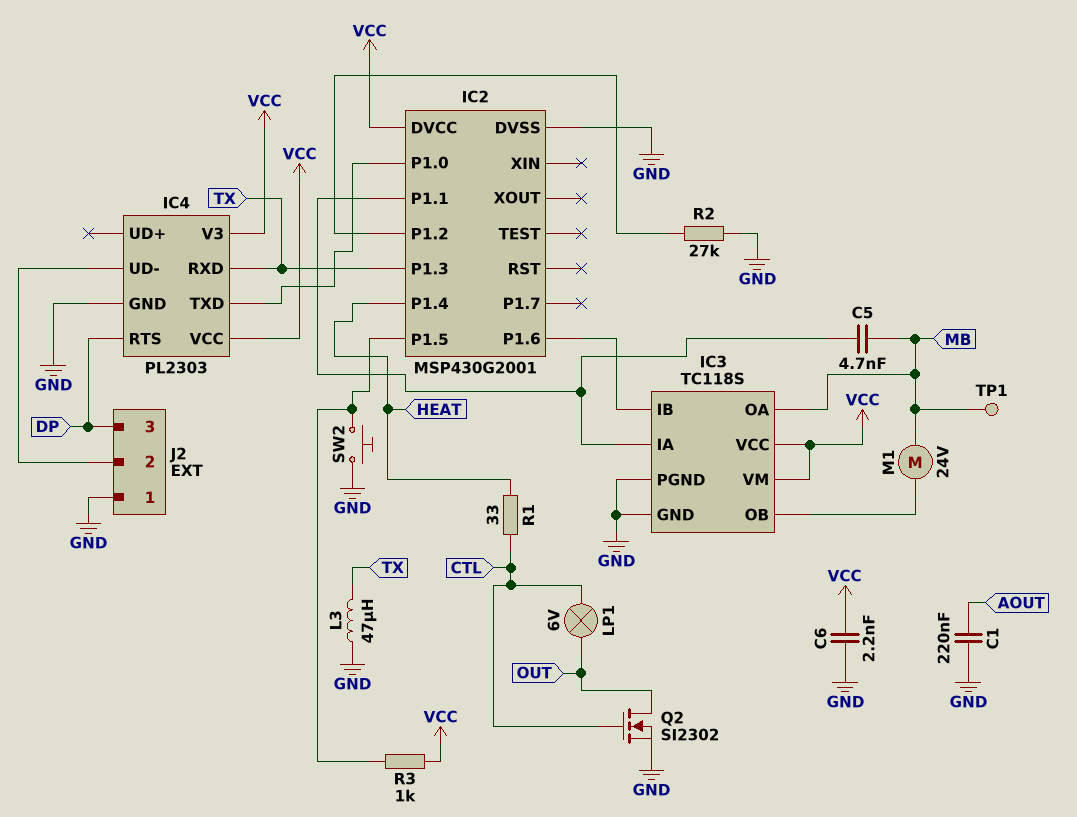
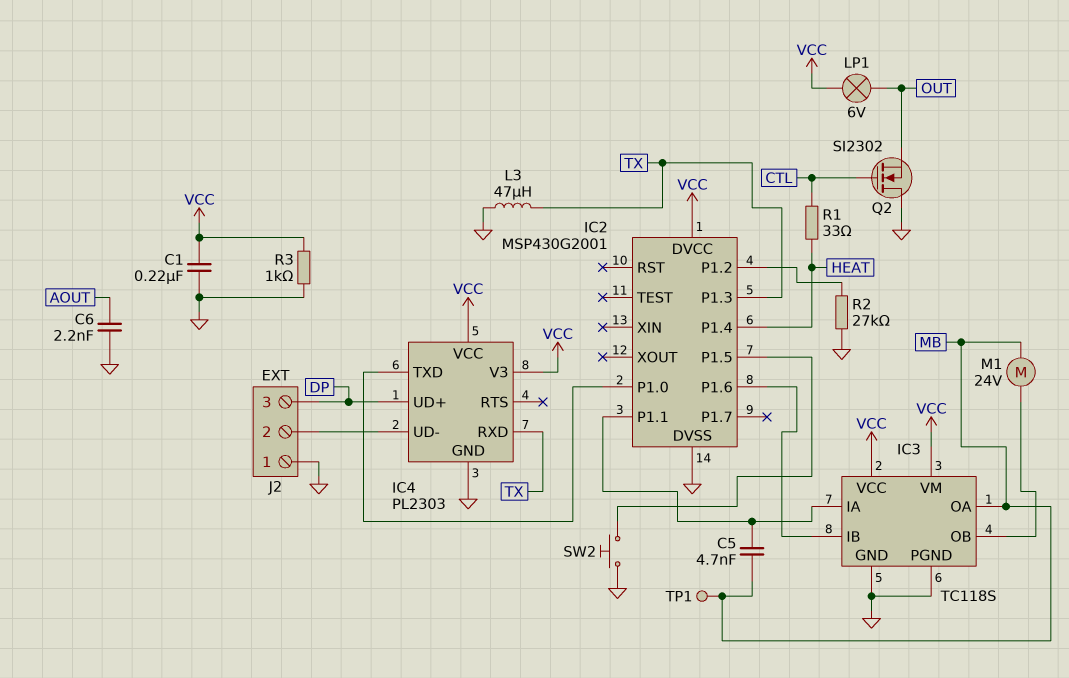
C1: 220nF (AOUT, GND) -> 220nF (GND, VCC)
C6: 2.2nF (GND, VCC) -> 2.2nF (AOUT, GND)
IC4 pin RTS: DP -> none
IC4 pin UD+: none -> DP
LP1: lamp 6V (CTL, OUT) -> lamp 6V (OUT, VCC)
Q2: NMOS SI2302 (G CTL, D OUT, S GND) -> NMOS SI2302 (G CTL, D GND, S OUT)
R3: 1k (IC2/P1.5, VCC) -> 1k (GND, VCC)

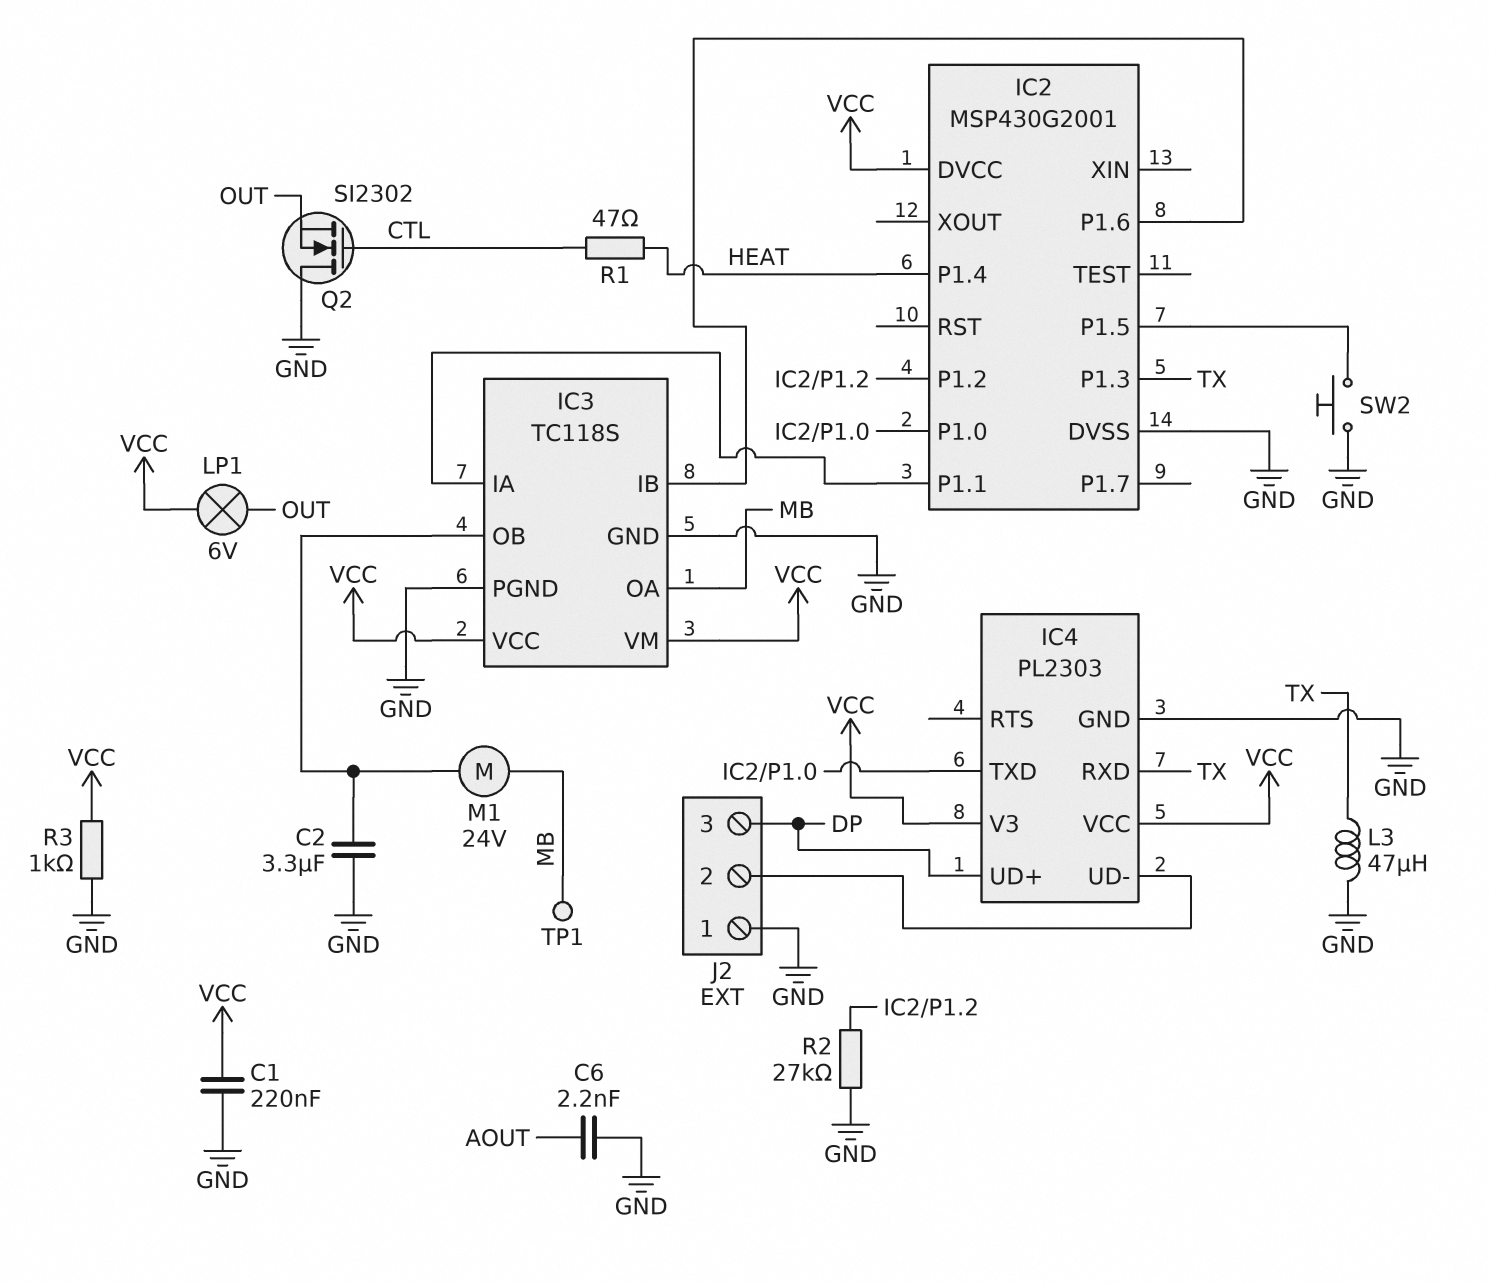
C2: none -> 3.3uF (GND, IC3/OB)
C5: 4.7nF (IC2/P1.1, MB) -> none
R1: 33 (CTL, HEAT) -> 47 (CTL, HEAT)

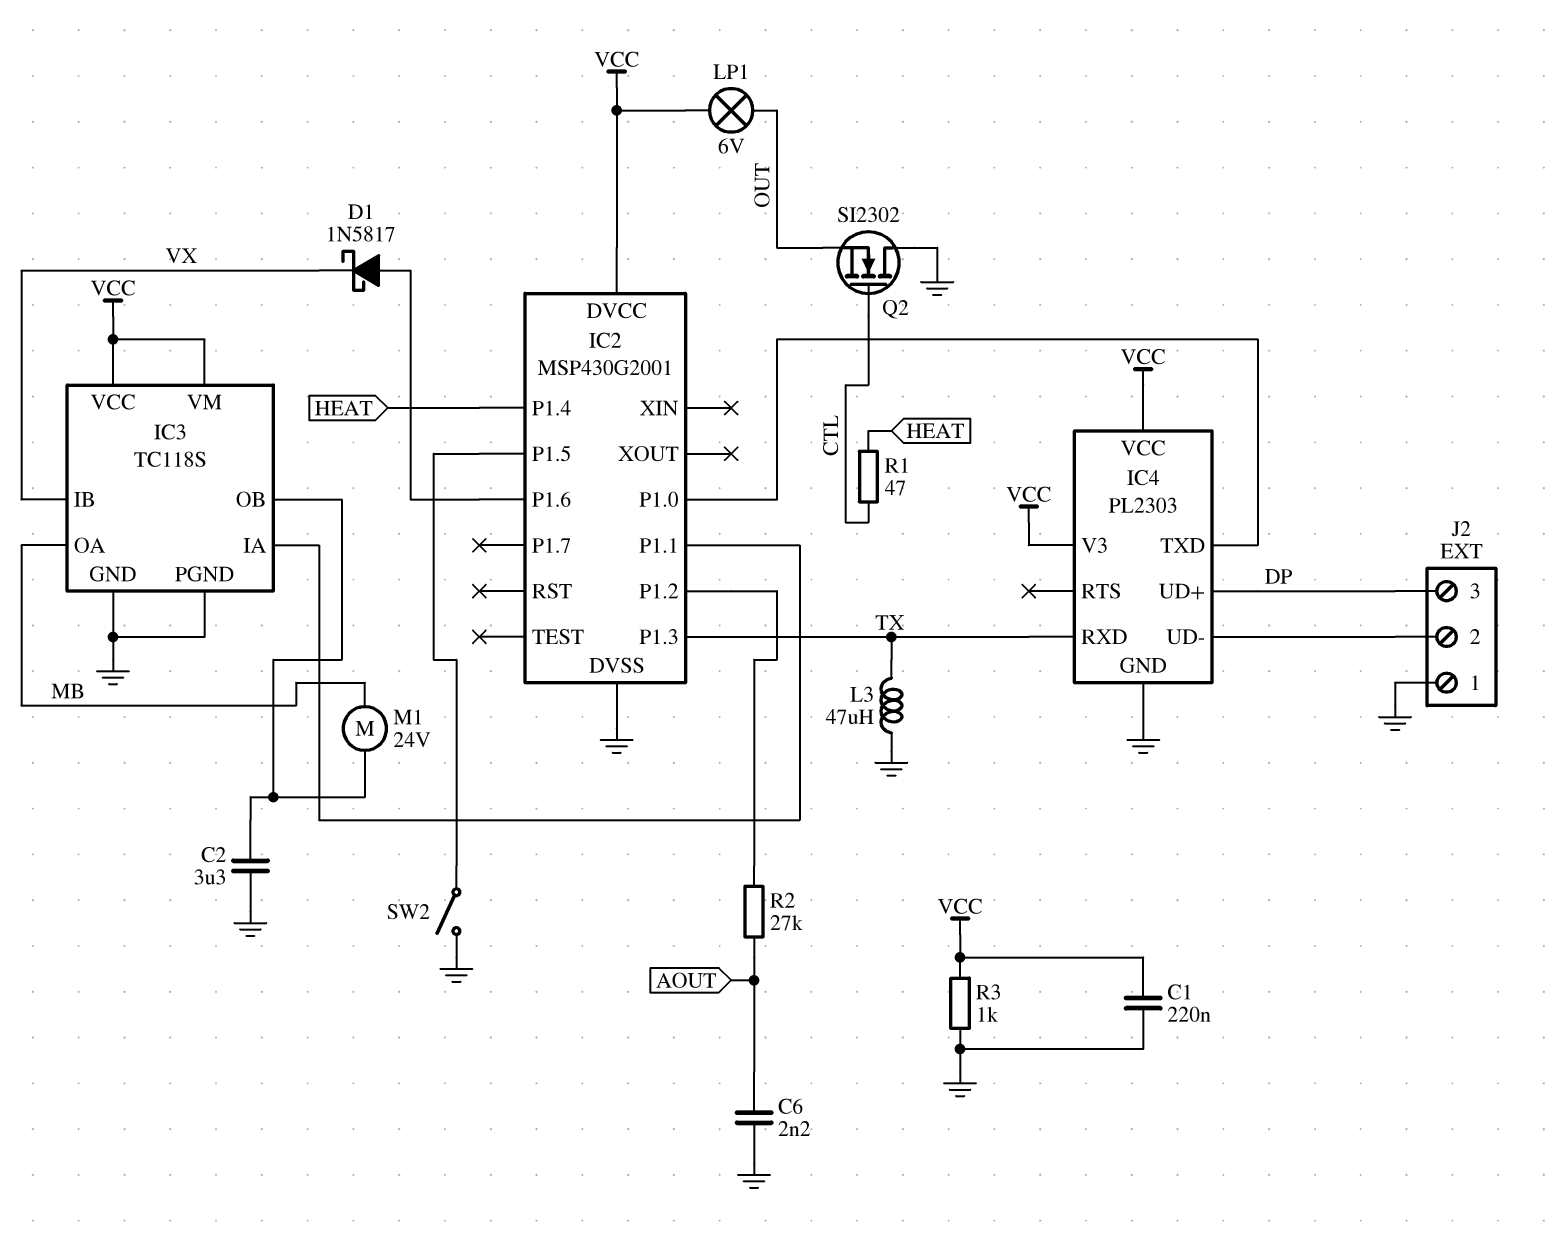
D1: none -> schottky 1N5817 (A IC2/P1.6, K VX)
IC3 pin IB: IC2/P1.6 -> VX
R2: 27k (GND, IC2/P1.2) -> 27k (AOUT, IC2/P1.2)
SW2: button (GND, IC2/P1.5) -> switch (GND, IC2/P1.5)
TP1: test point (MB) -> none

